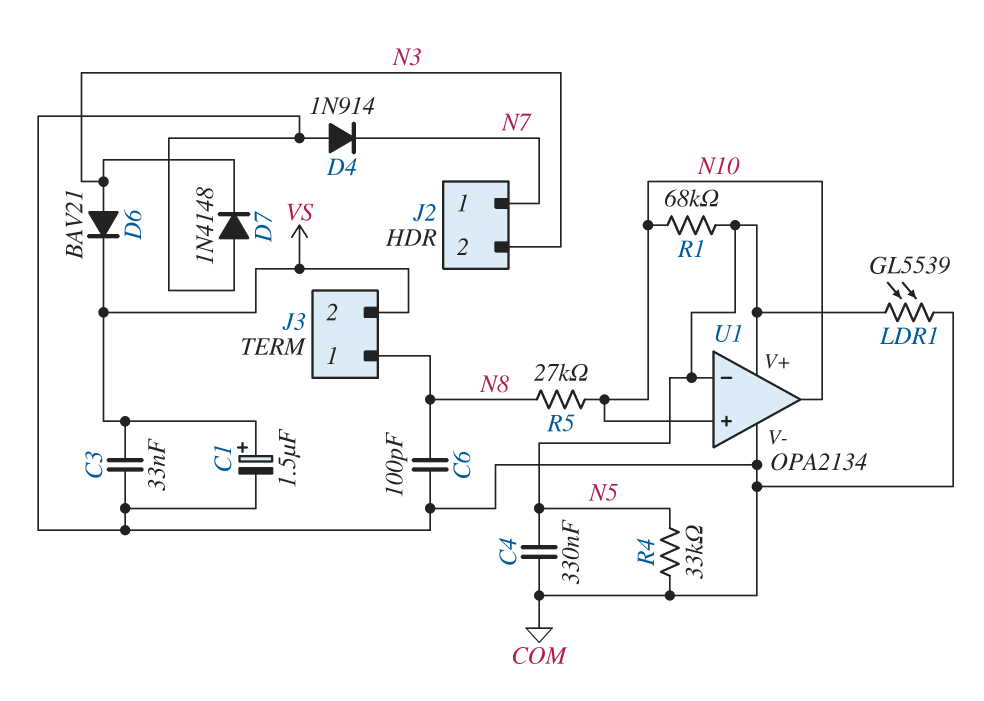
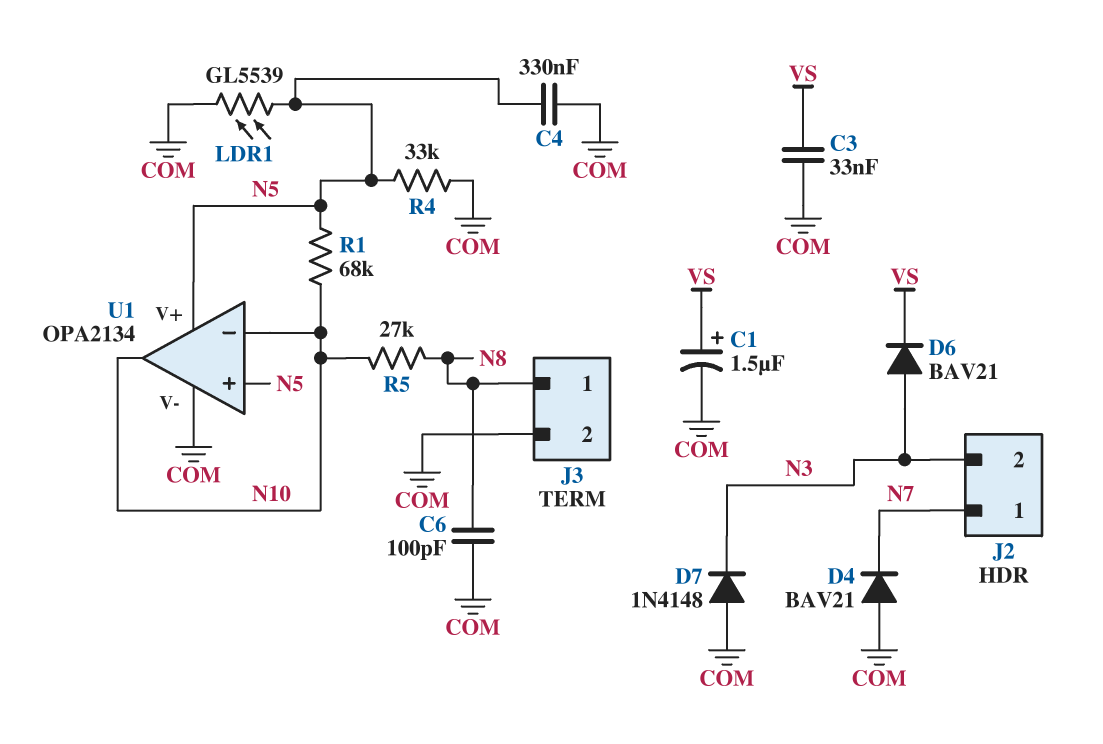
D4: diode 1N914 (A COM, K N7) -> diode BAV21 (A COM, K N7)
J3 pin 2: VS -> COM
U1 pin in+: N10 -> N5
U1 pin in-: N5 -> N10

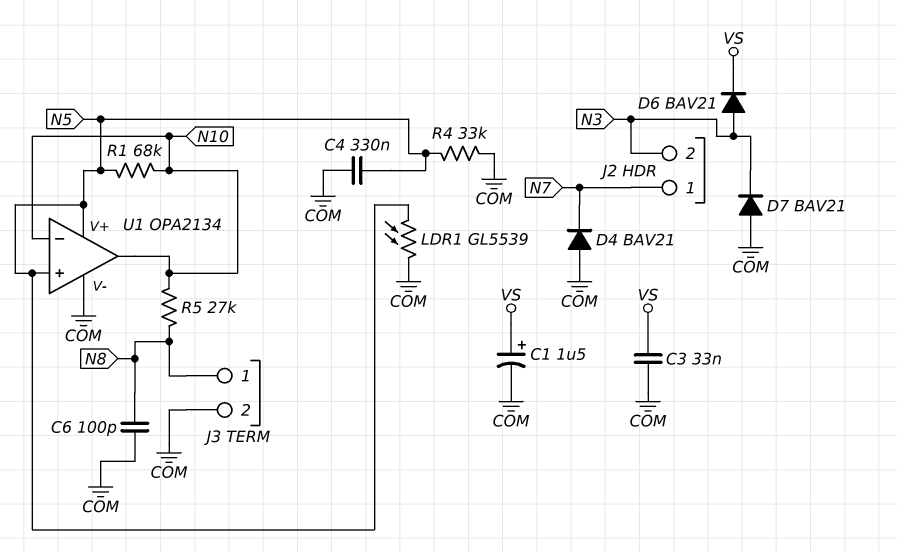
D7: diode 1N4148 (A COM, K N3) -> diode BAV21 (A COM, K N3)

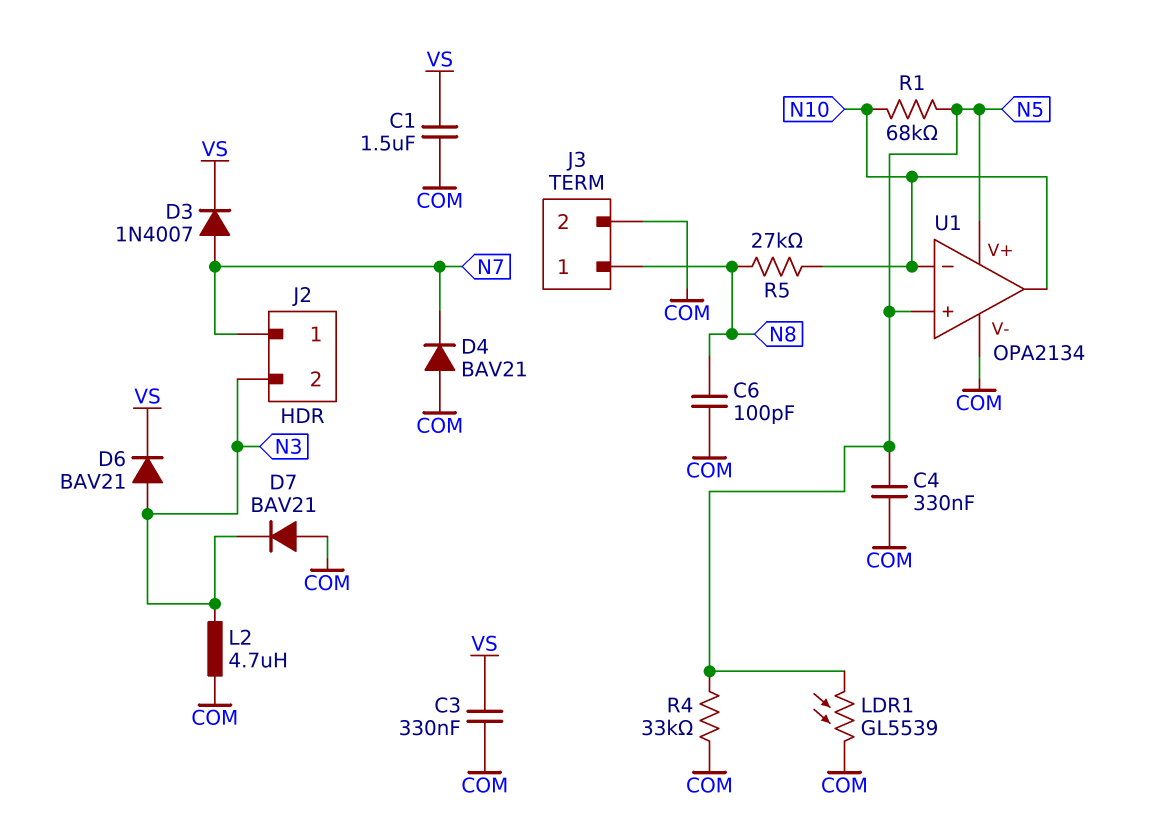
C1: 1.5uF (plus VS, minus COM) -> 1.5uF (COM, VS)
C3: 33nF (COM, VS) -> 330nF (COM, VS)
D3: none -> diode 1N4007 (A N7, K VS)
L2: none -> 4.7uH (COM, N3)

